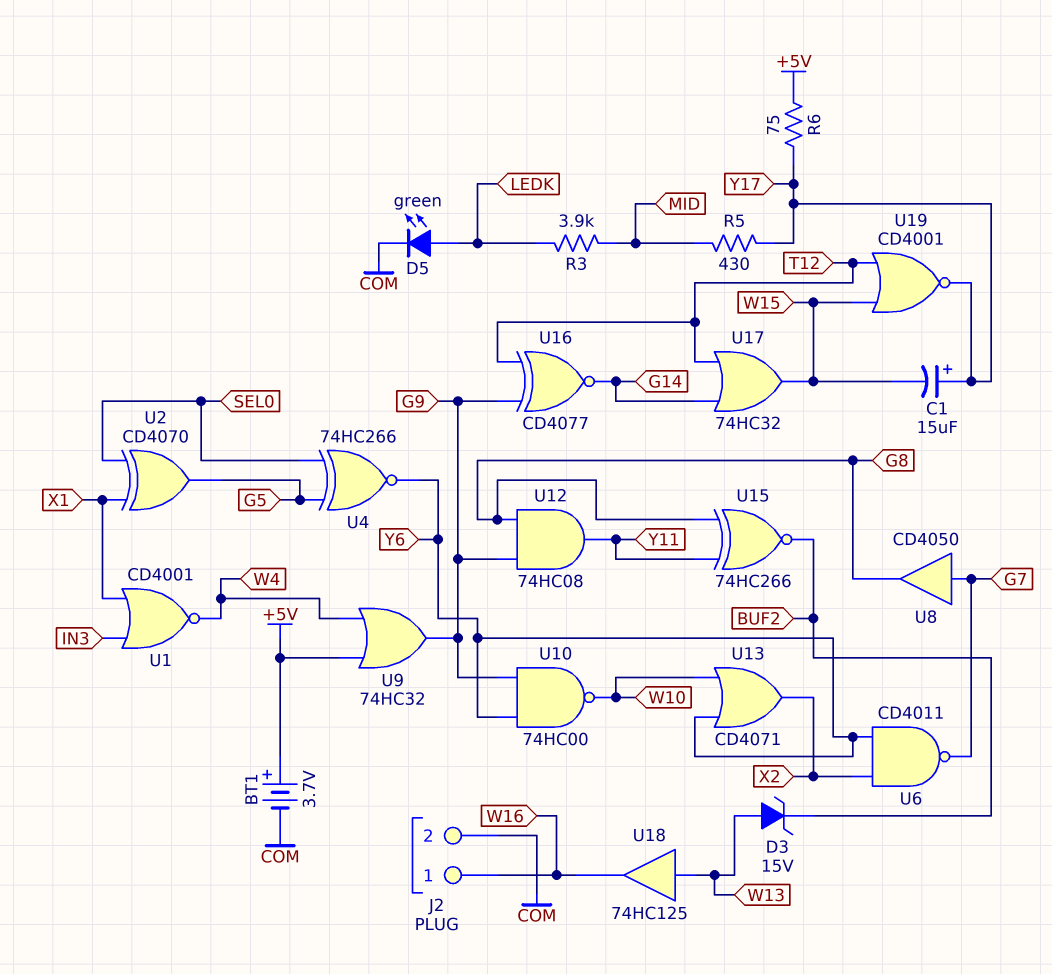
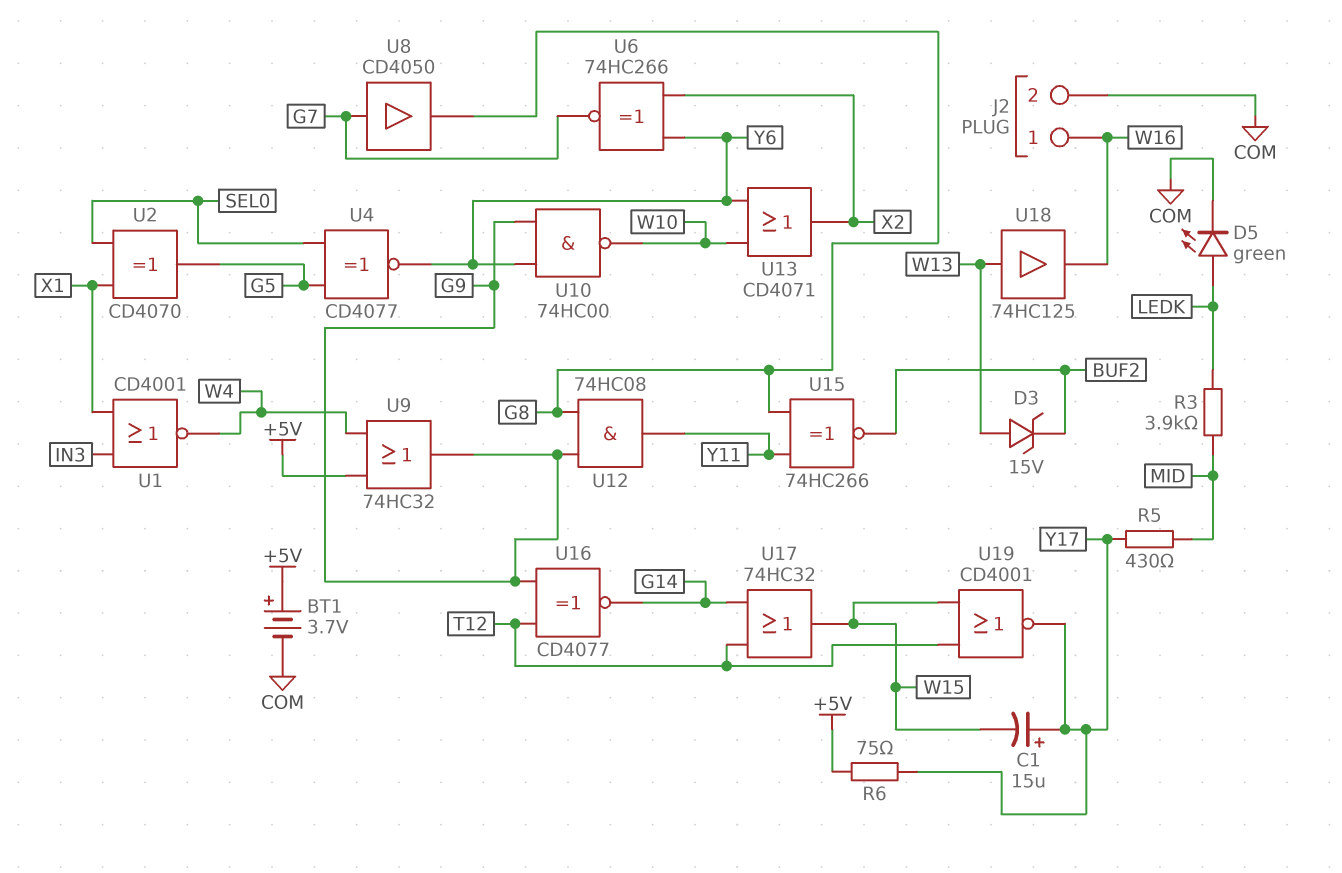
U4: XNOR 74HC266 (in G5, in SEL0, out Y6) -> XNOR CD4077 (in G5, in SEL0, out Y6)
U6: NAND CD4011 (in X2, in Y6, out G7) -> XNOR 74HC266 (in X2, in Y6, out G7)

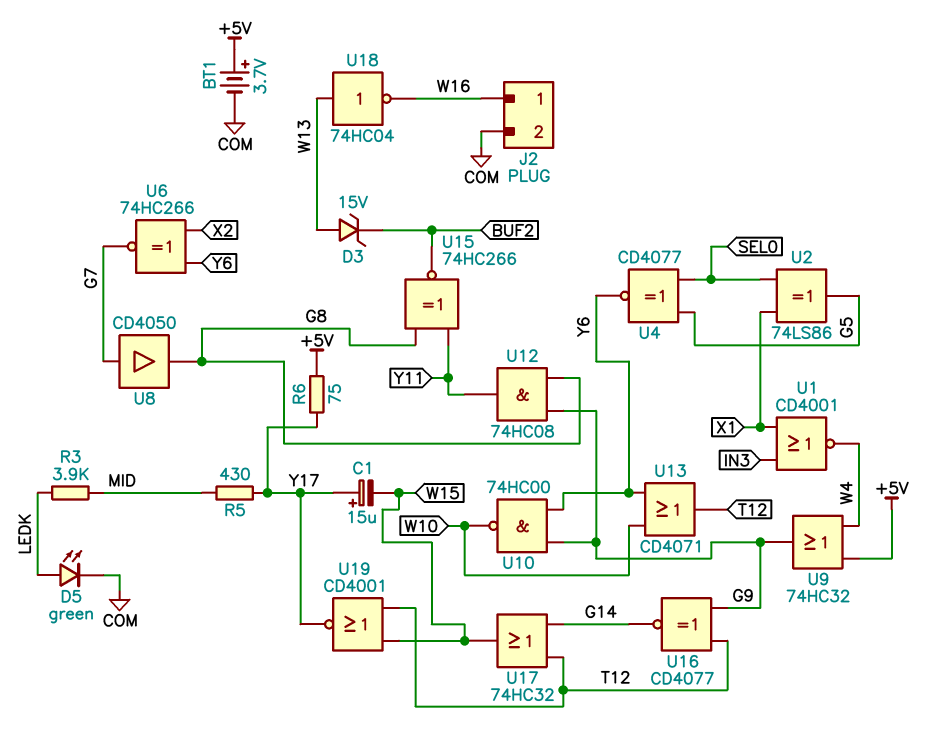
U2: XOR CD4070 (in SEL0, in X1, out G5) -> XOR 74LS86 (in SEL0, in X1, out G5)
U13: OR CD4071 (in W10, in Y6, out X2) -> OR CD4071 (in W10, in Y6, out T12)
U18: buffer 74HC125 (in W13, out W16) -> NOT 74HC04 (in W13, out W16)

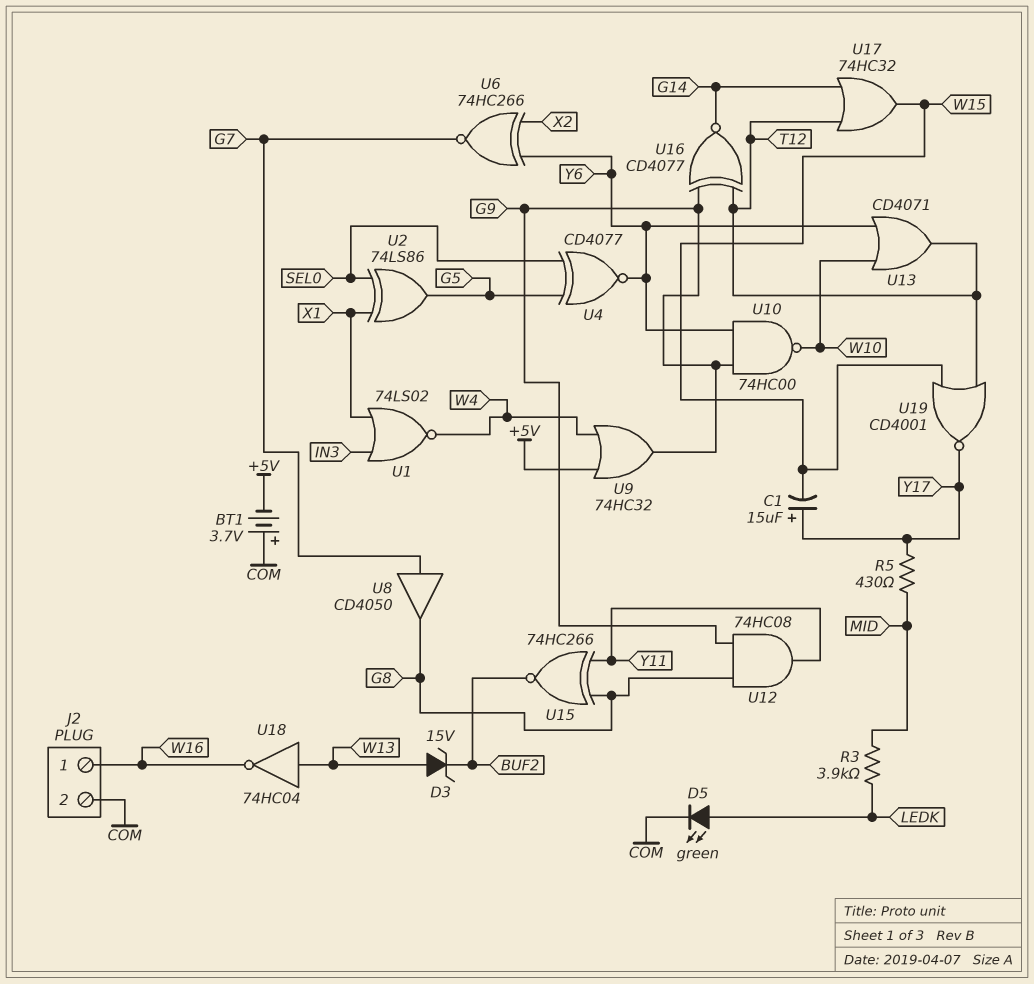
BT1: 3.7V (plus +5V, minus COM) -> 3.7V (plus COM, minus +5V)
R6: 75 (+5V, Y17) -> none
U1: NOR CD4001 (in IN3, in X1, out W4) -> NOR 74LS02 (in IN3, in X1, out W4)

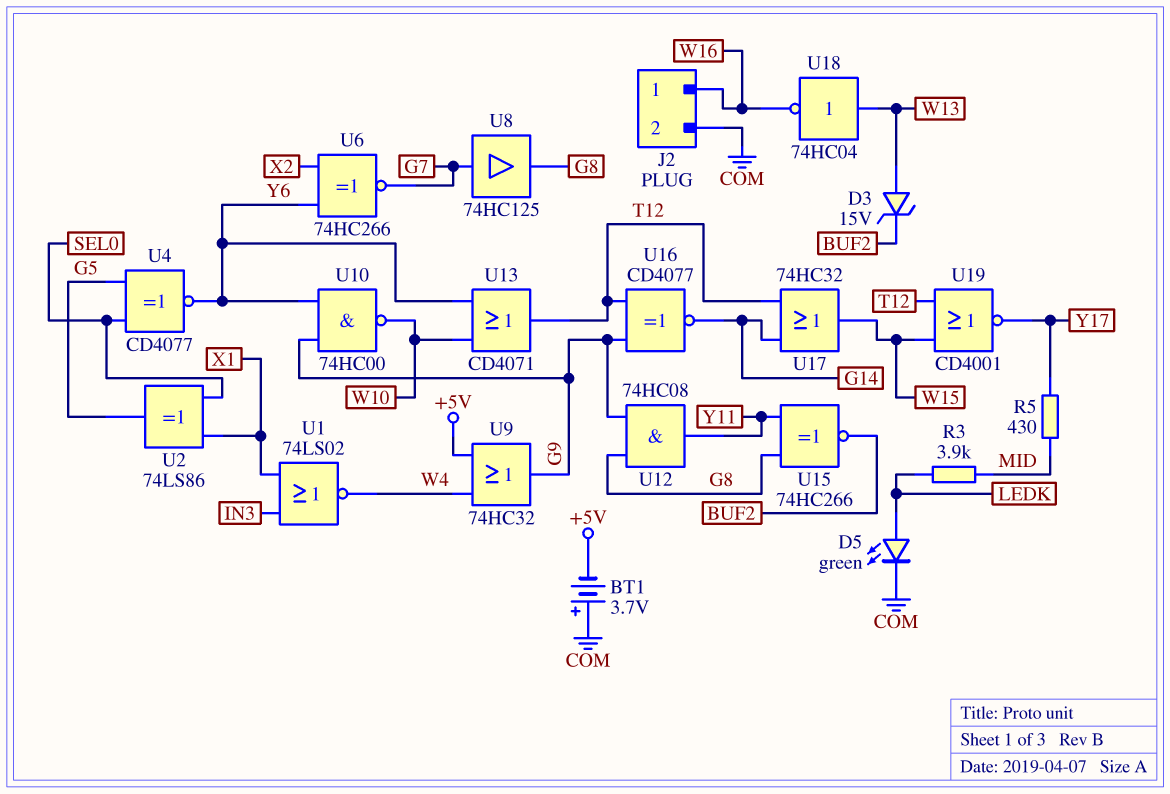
C1: 15uF (plus Y17, minus W15) -> none
U8: buffer CD4050 (in G7, out G8) -> buffer 74HC125 (in G7, out G8)

